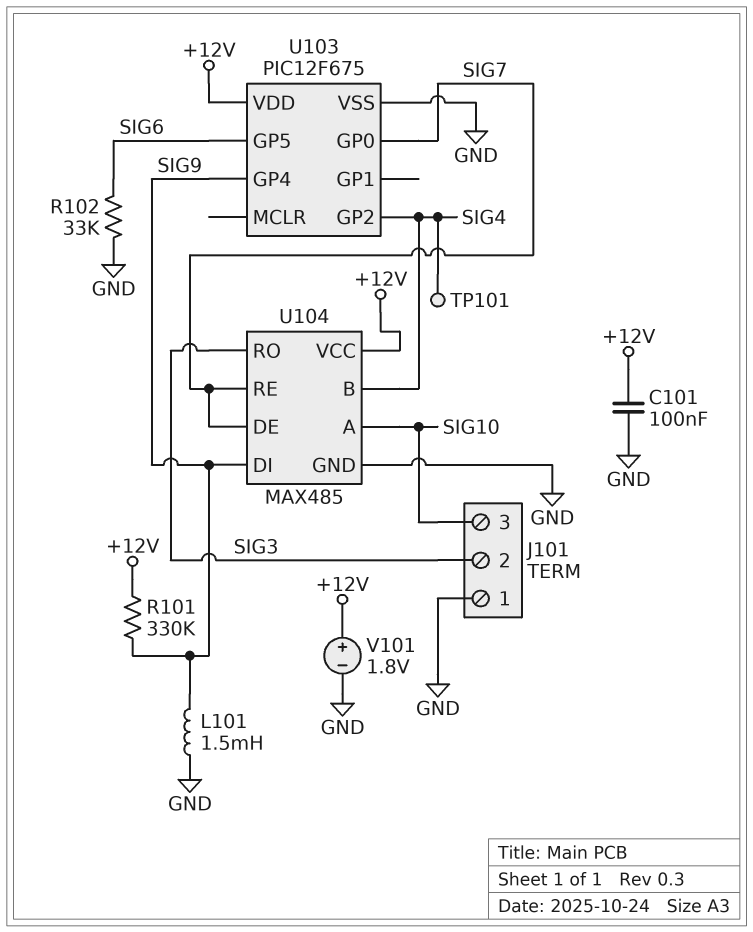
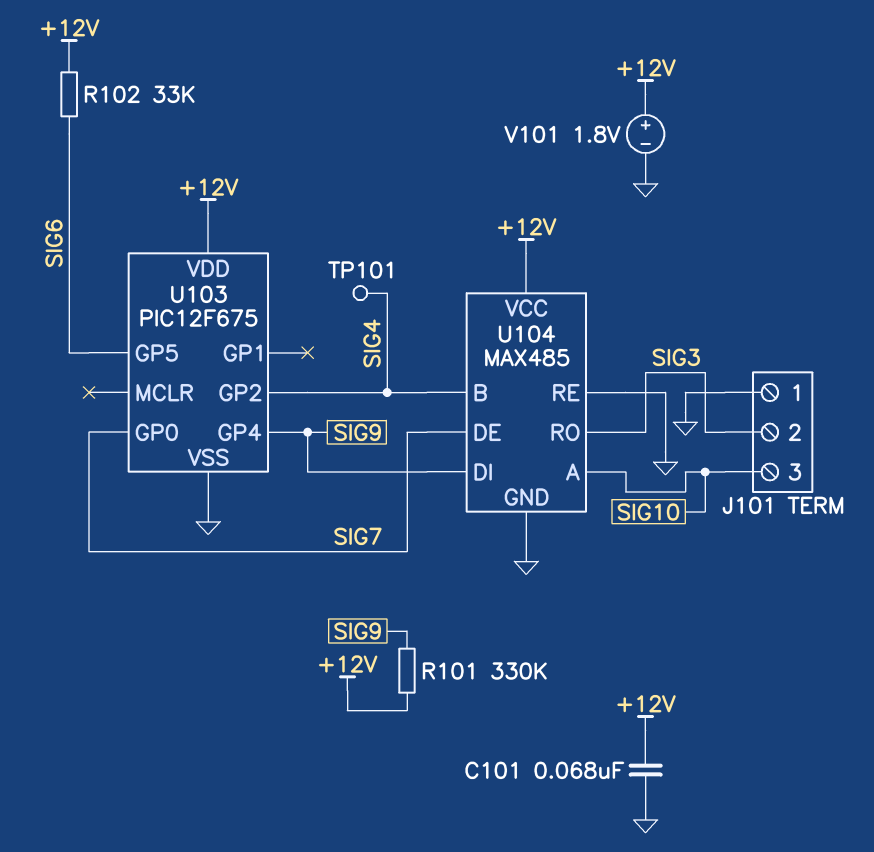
C101: 100nF (+12V, GND) -> 68nF (+12V, GND)
L101: 1.5mH (GND, SIG9) -> none
R102: 33k (GND, SIG6) -> 33k (+12V, SIG6)
U104 pin RE: SIG7 -> GND

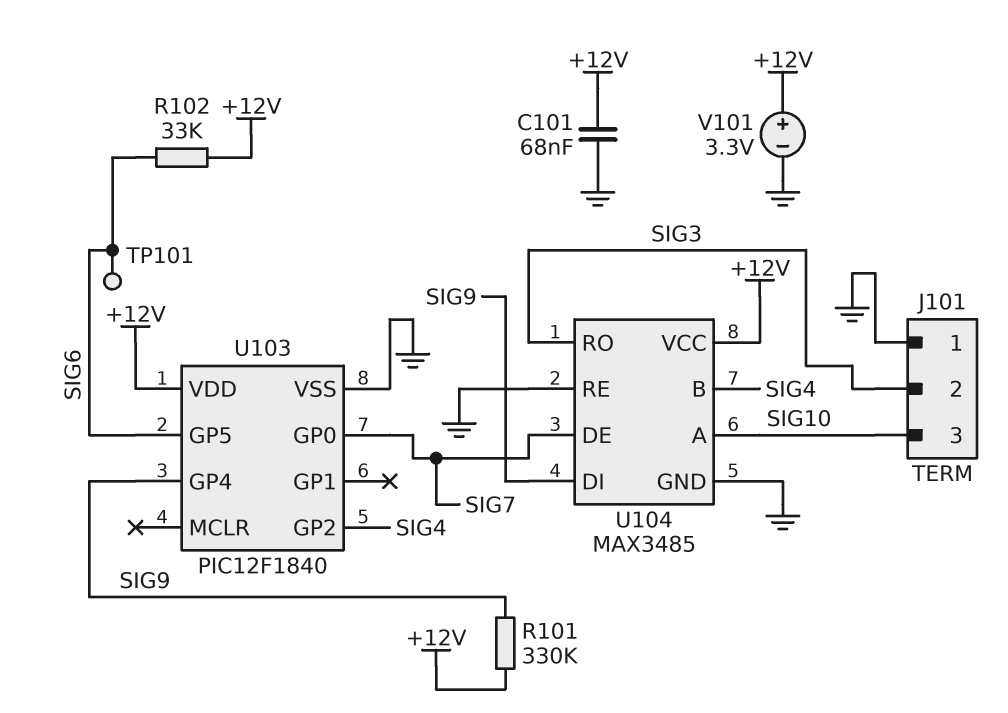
TP101: test point (SIG4) -> test point (SIG6)
U103: PIC12F675 -> PIC12F1840
U104: MAX485 -> MAX3485
V101: 1.8V (plus +12V, minus GND) -> 3.3V (plus +12V, minus GND)

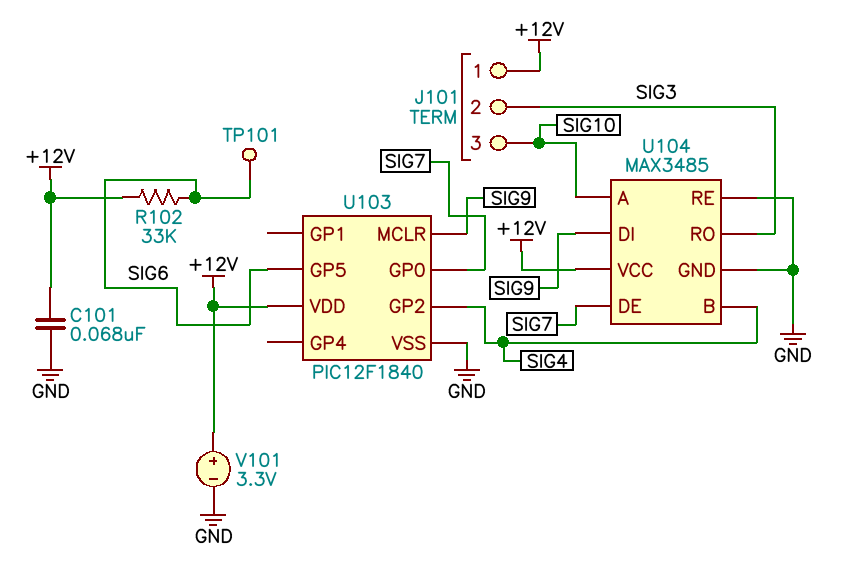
J101 pin 1: GND -> +12V
R101: 330k (+12V, SIG9) -> none
U103 pin GP4: SIG9 -> none
U103 pin MCLR: none -> SIG9

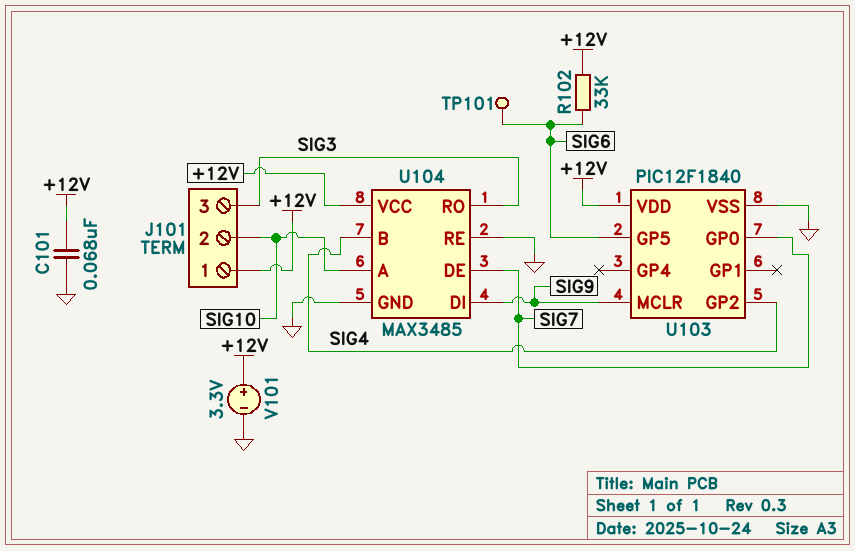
J101 pin 2: SIG3 -> SIG10
J101 pin 3: SIG10 -> SIG3

